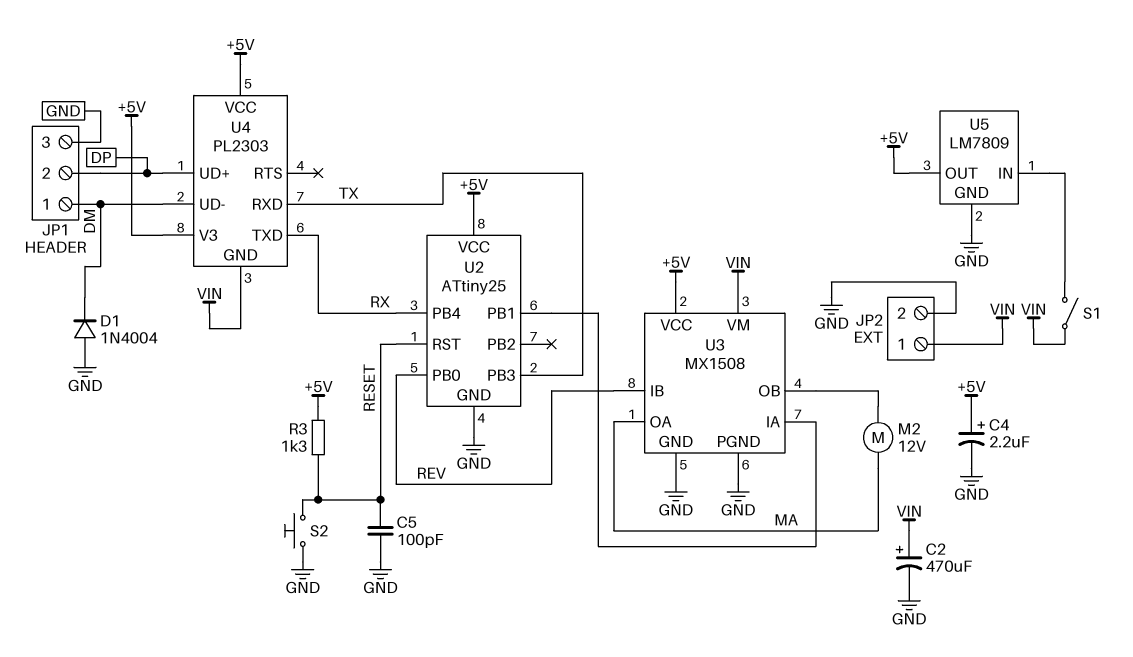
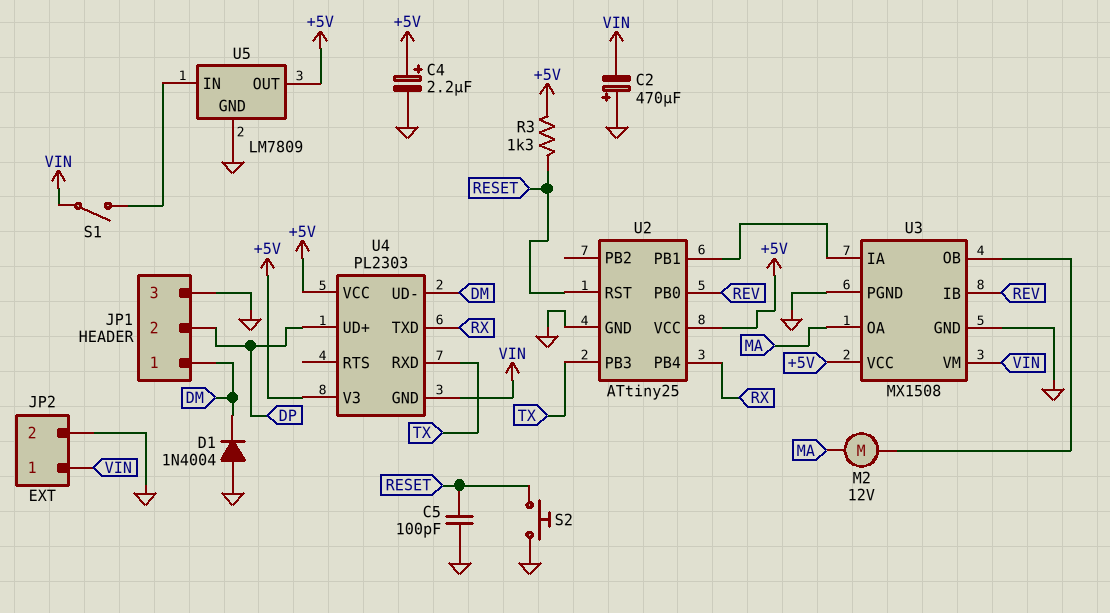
C2: 470uF (plus VIN, minus GND) -> 470uF (plus GND, minus VIN)

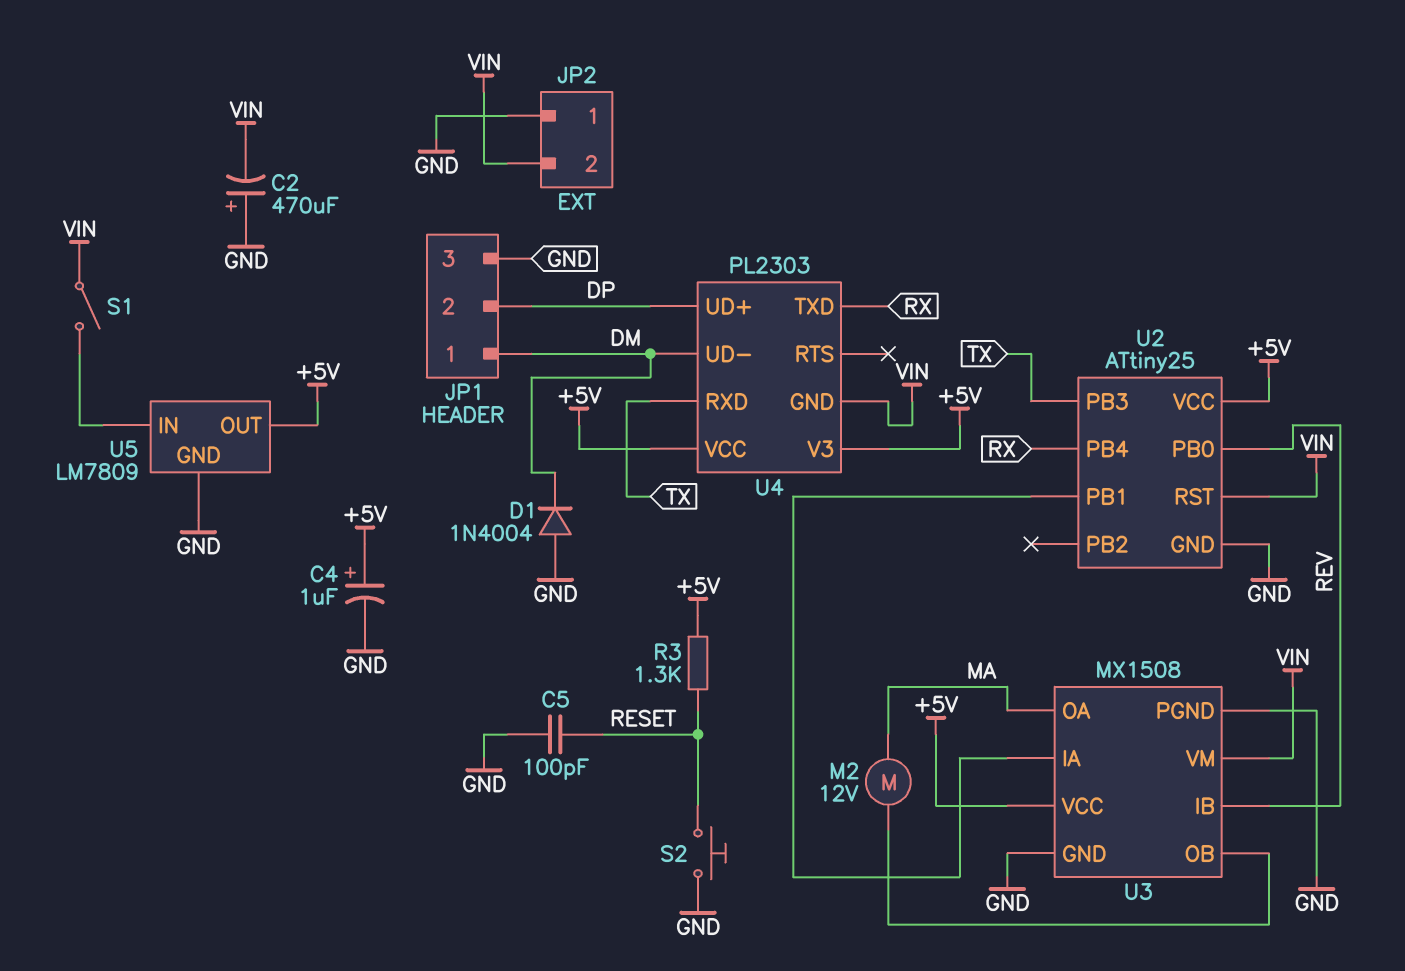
C4: 2.2uF (plus +5V, minus GND) -> 1uF (plus +5V, minus GND)
JP2 pin 1: VIN -> GND
JP2 pin 2: GND -> VIN
U2 pin RST: RESET -> VIN

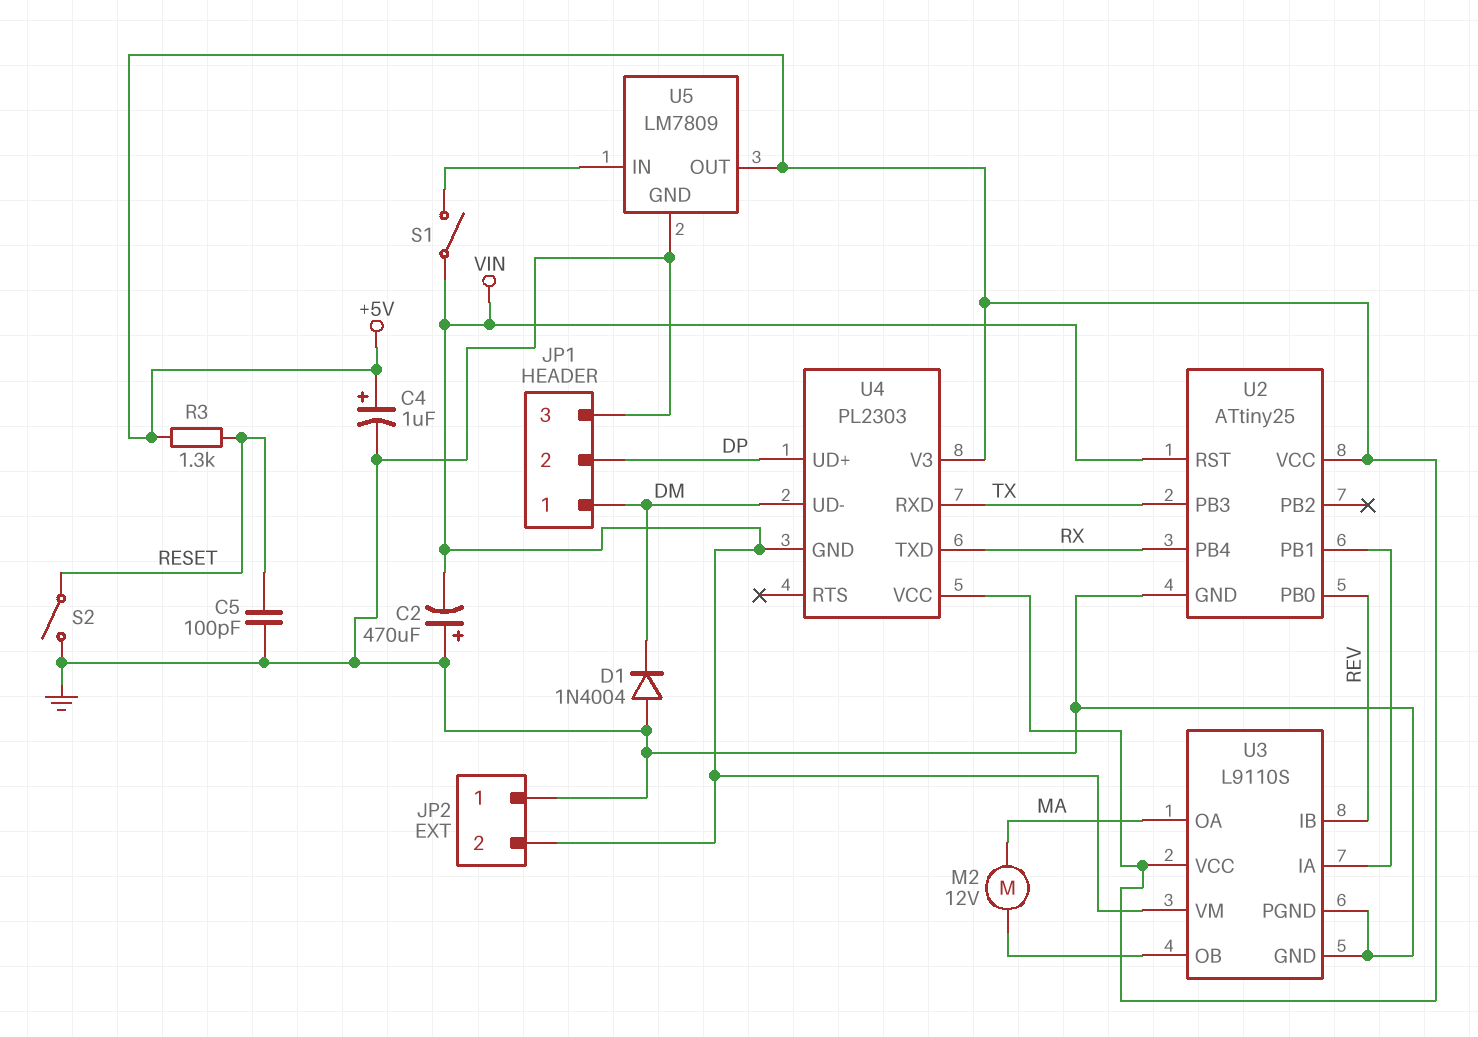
S2: button (GND, RESET) -> switch (GND, RESET)
U3: MX1508 -> L9110S

